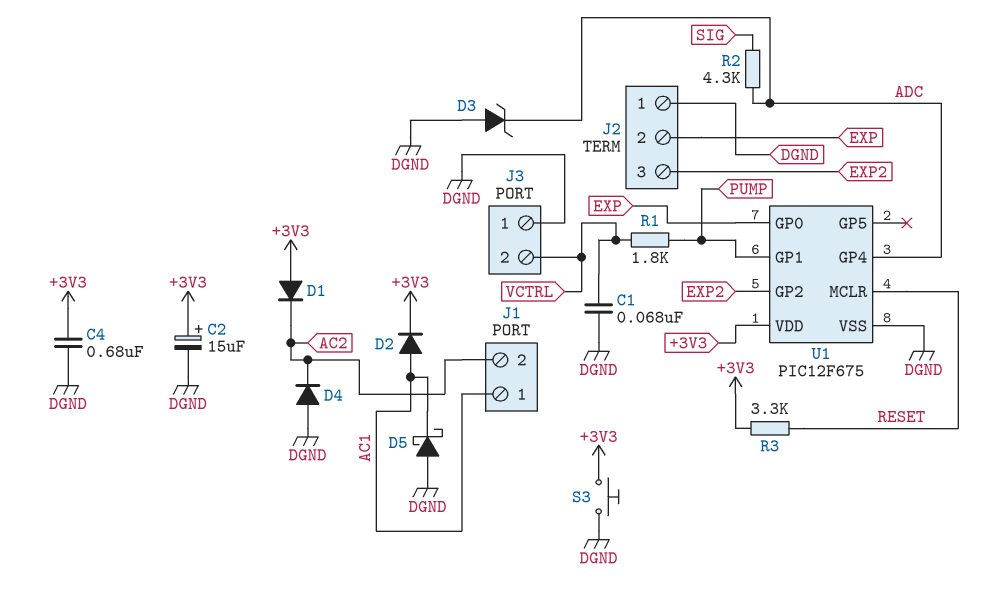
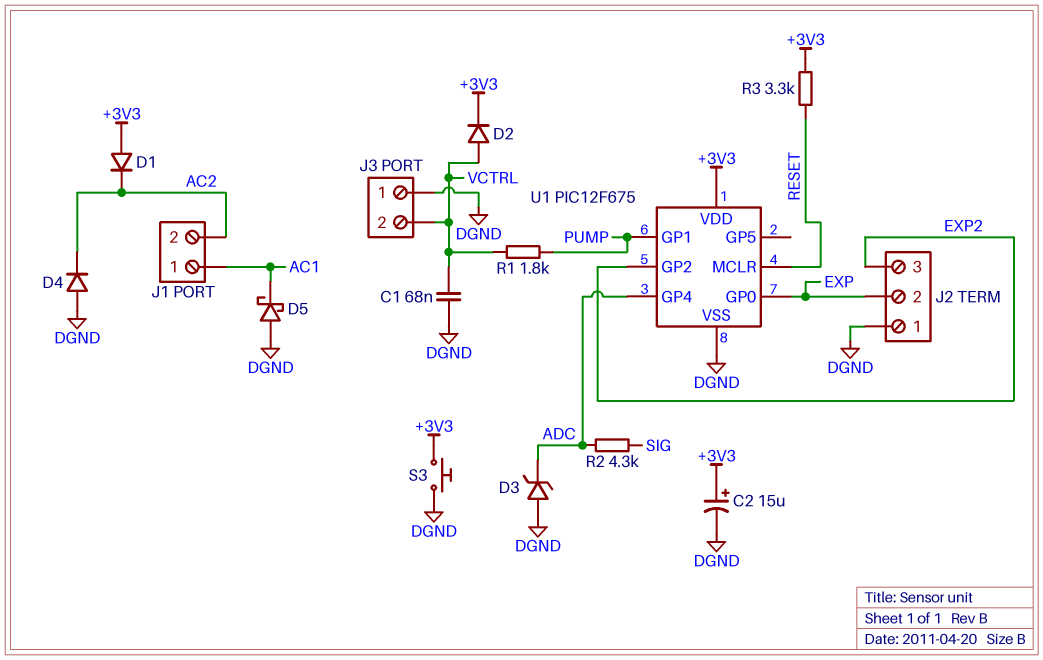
C4: 680nF (+3V3, DGND) -> none
D2: diode (A AC1, K +3V3) -> diode (A VCTRL, K +3V3)

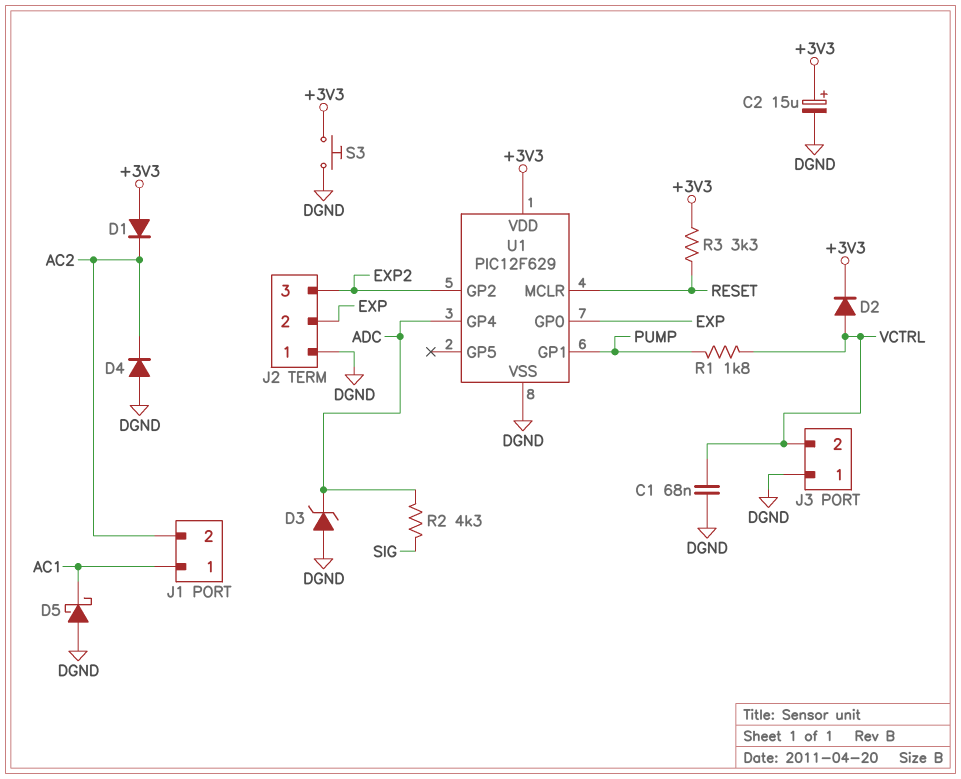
U1: PIC12F675 -> PIC12F629

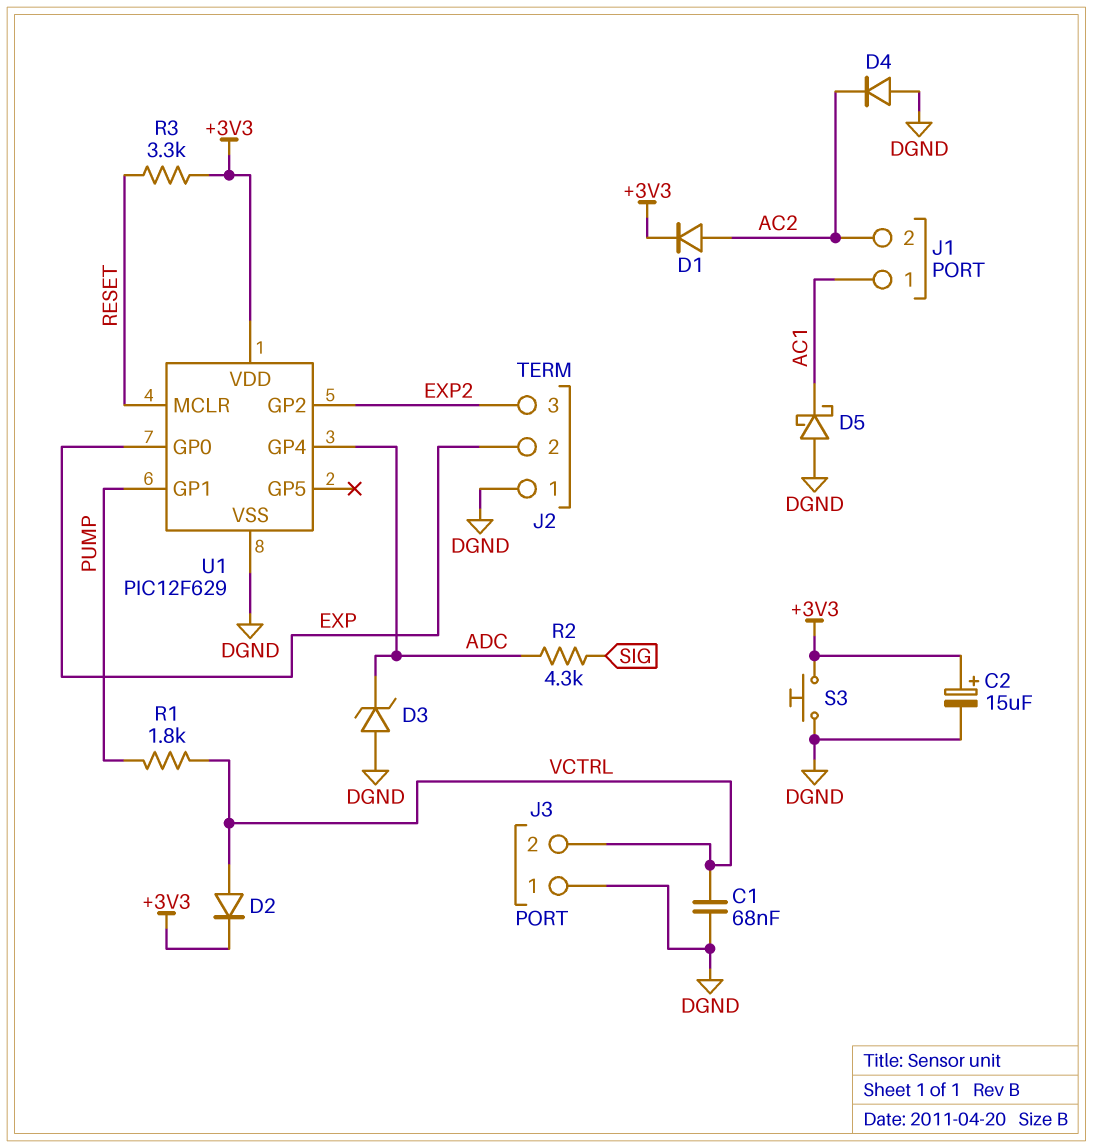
D1: diode (A +3V3, K AC2) -> diode (A AC2, K +3V3)

